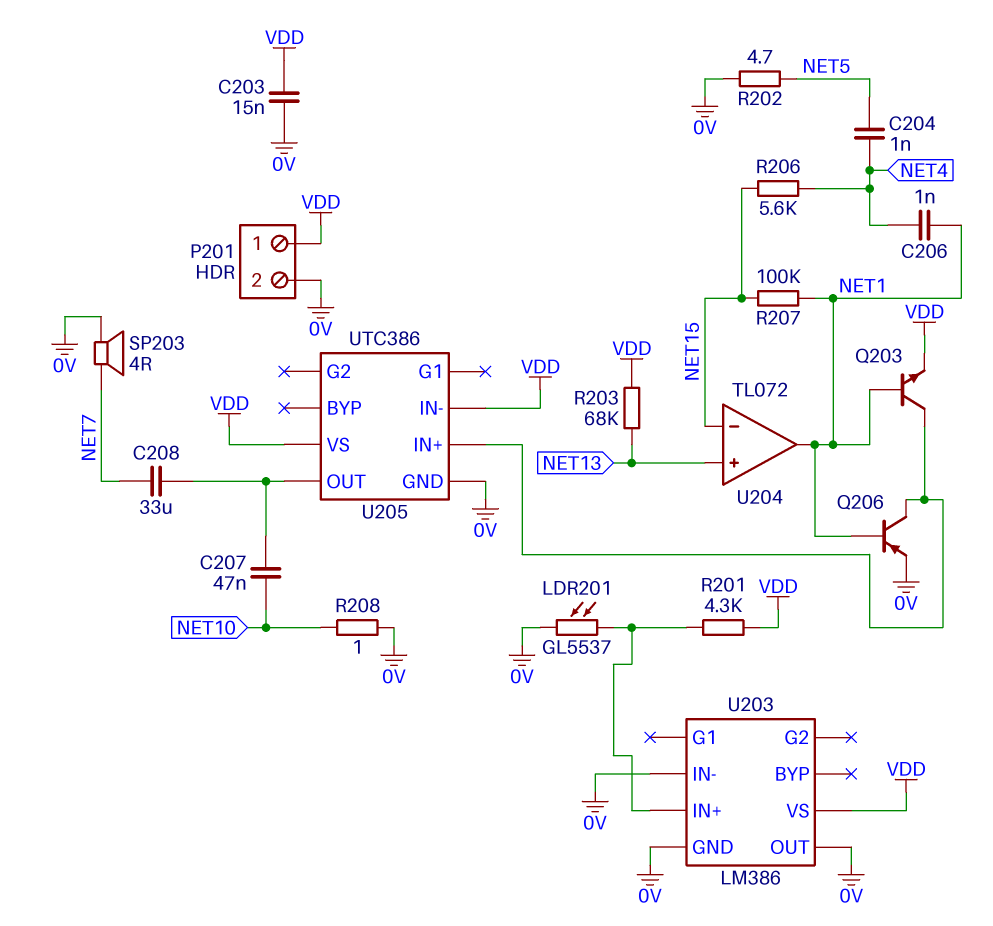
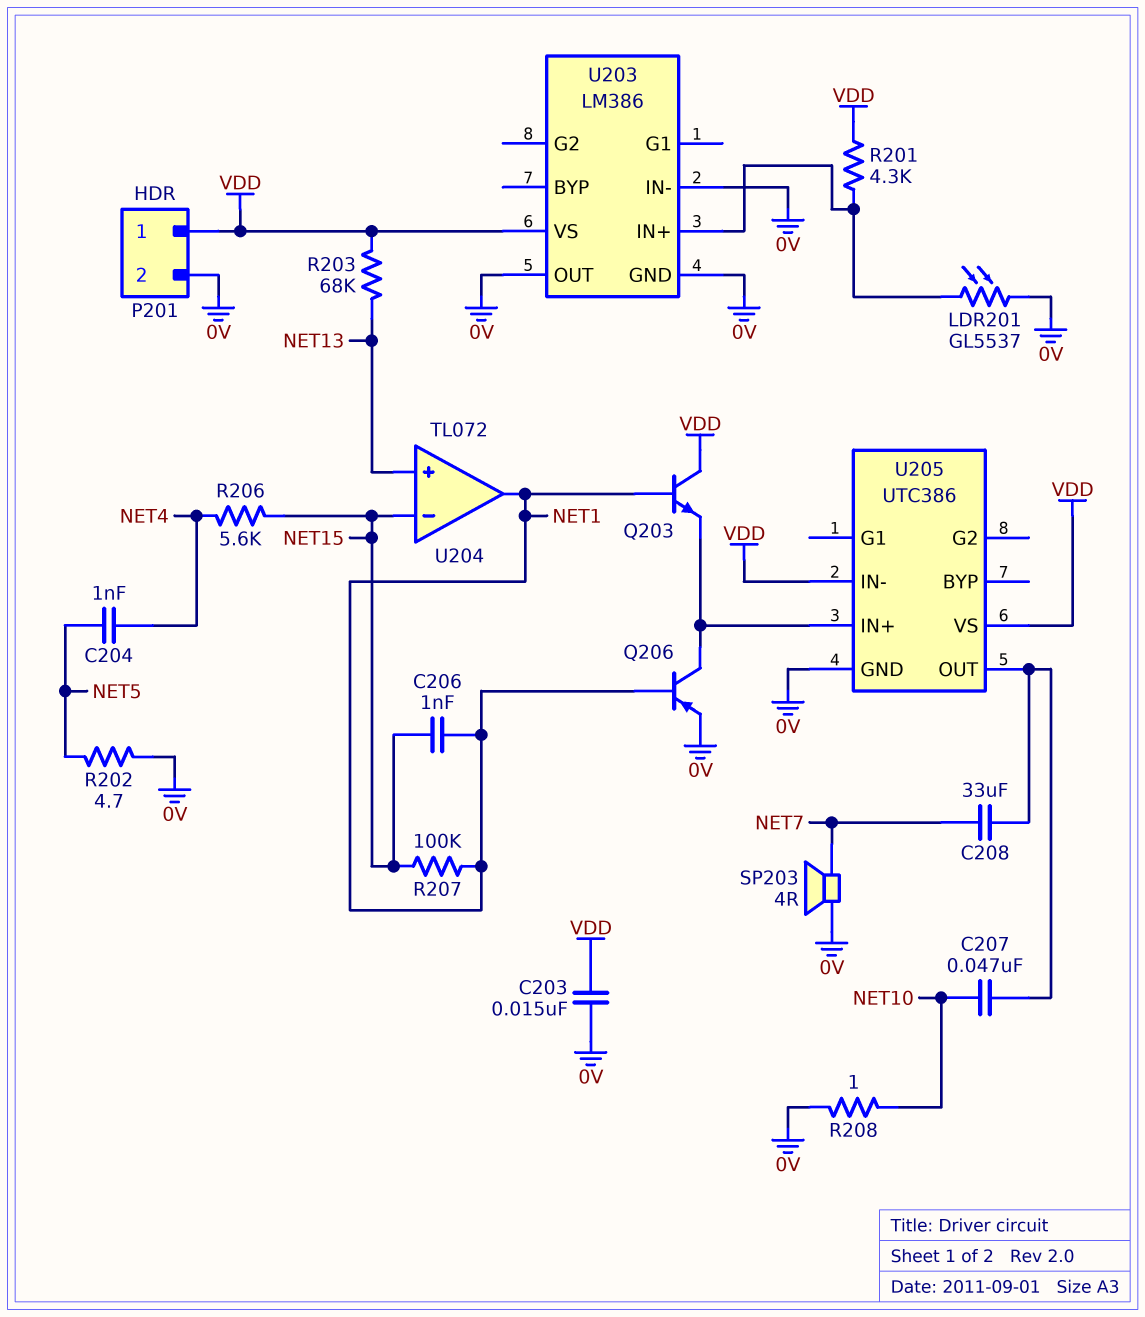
C206: 1nF (NET1, NET4) -> 1nF (NET1, NET15)
Q203: NPN (B NET1, C U205/IN+, E VDD) -> NPN (B NET1, C VDD, E U205/IN+)

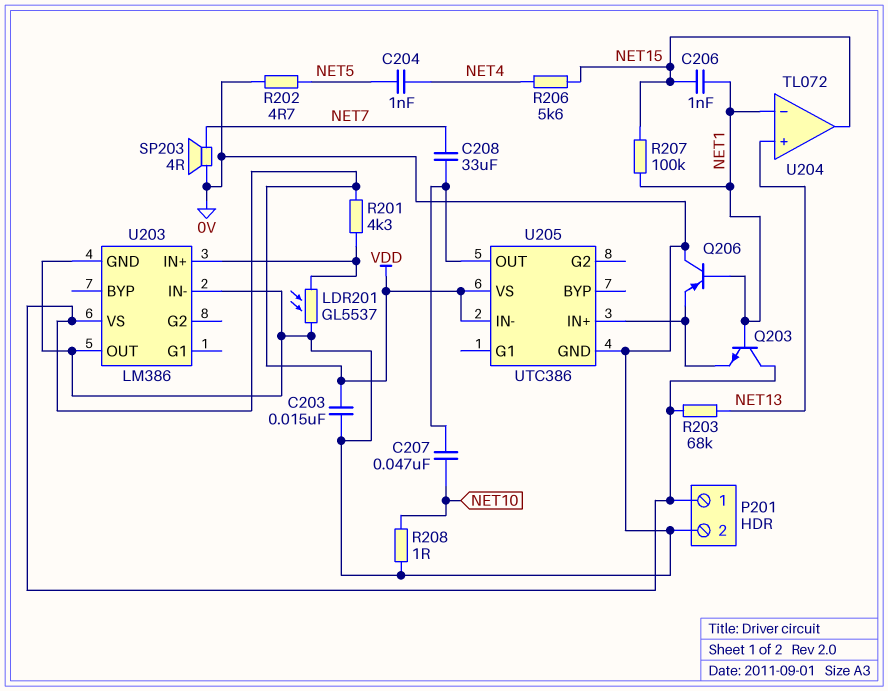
Q206: PNP (B NET1, C U205/IN+, E 0V) -> PNP (B NET1, C 0V, E U205/IN+)
U204 pin in-: NET15 -> NET1
U204 pin out: NET1 -> NET15

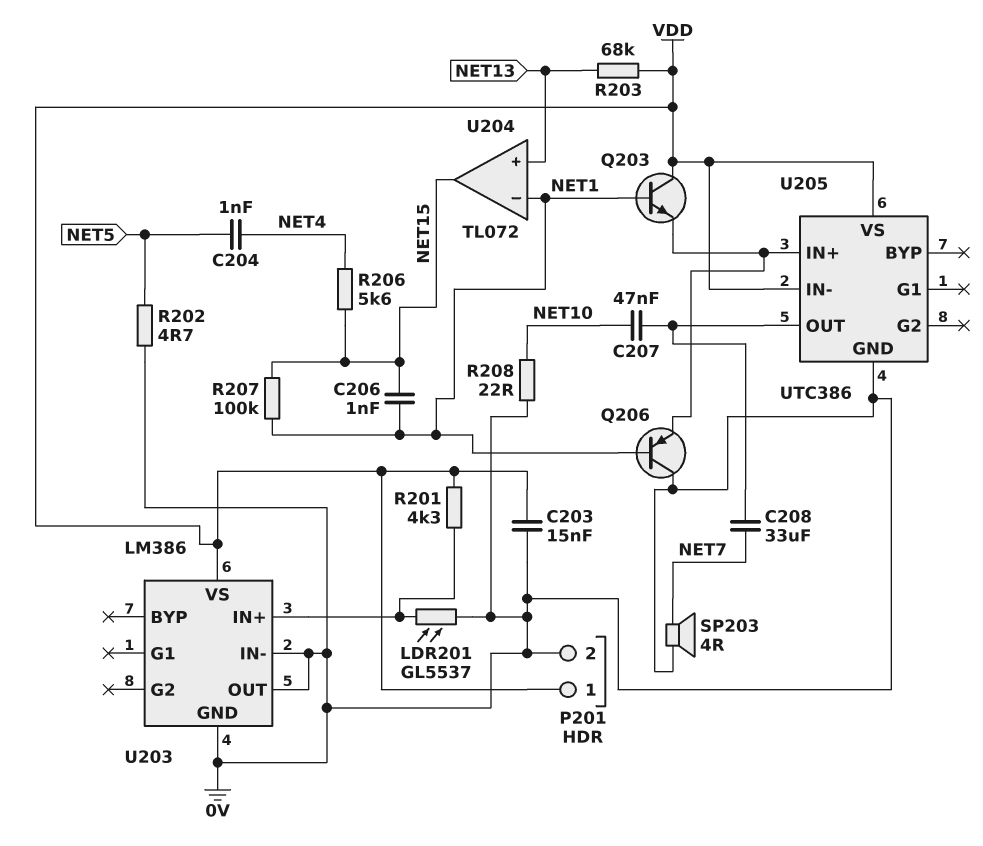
R208: 1 (0V, NET10) -> 22 (0V, NET10)

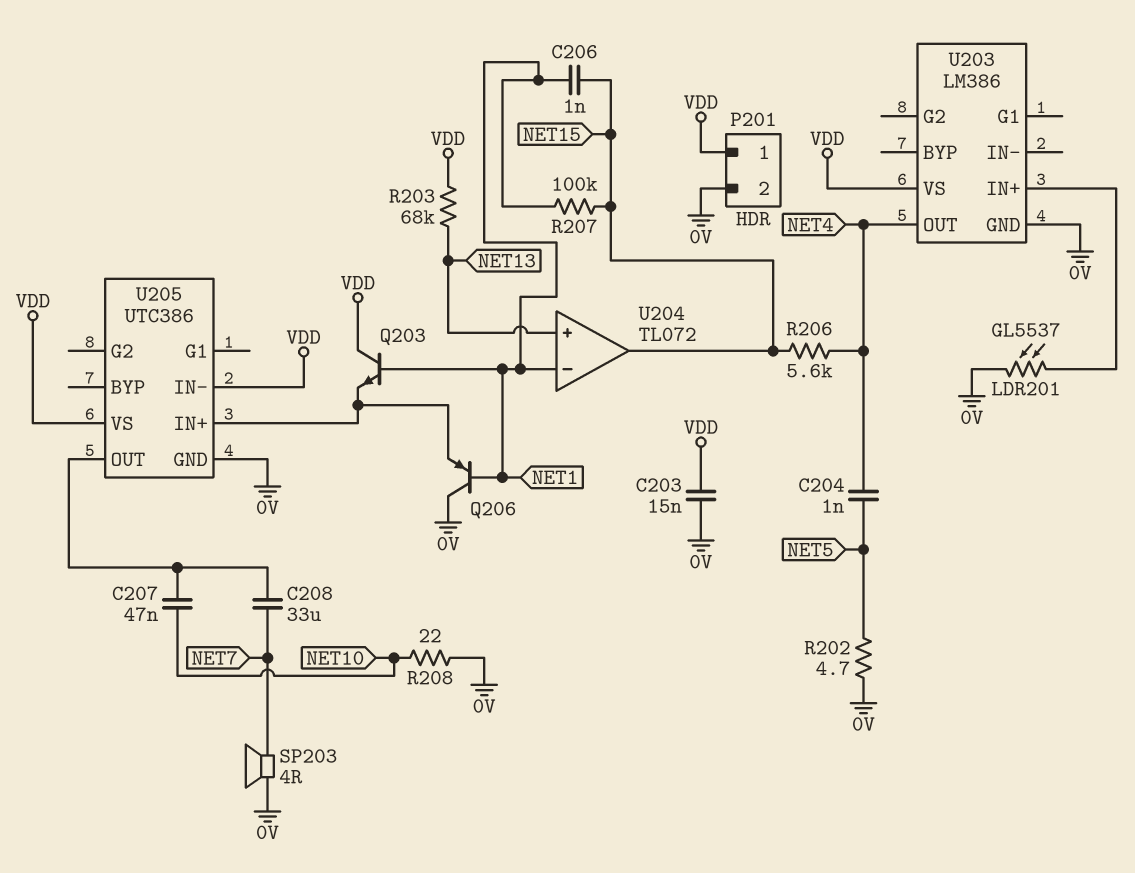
R201: 4.3k (U203/IN+, VDD) -> none
U203 pin IN-: 0V -> none
U203 pin OUT: 0V -> NET4

